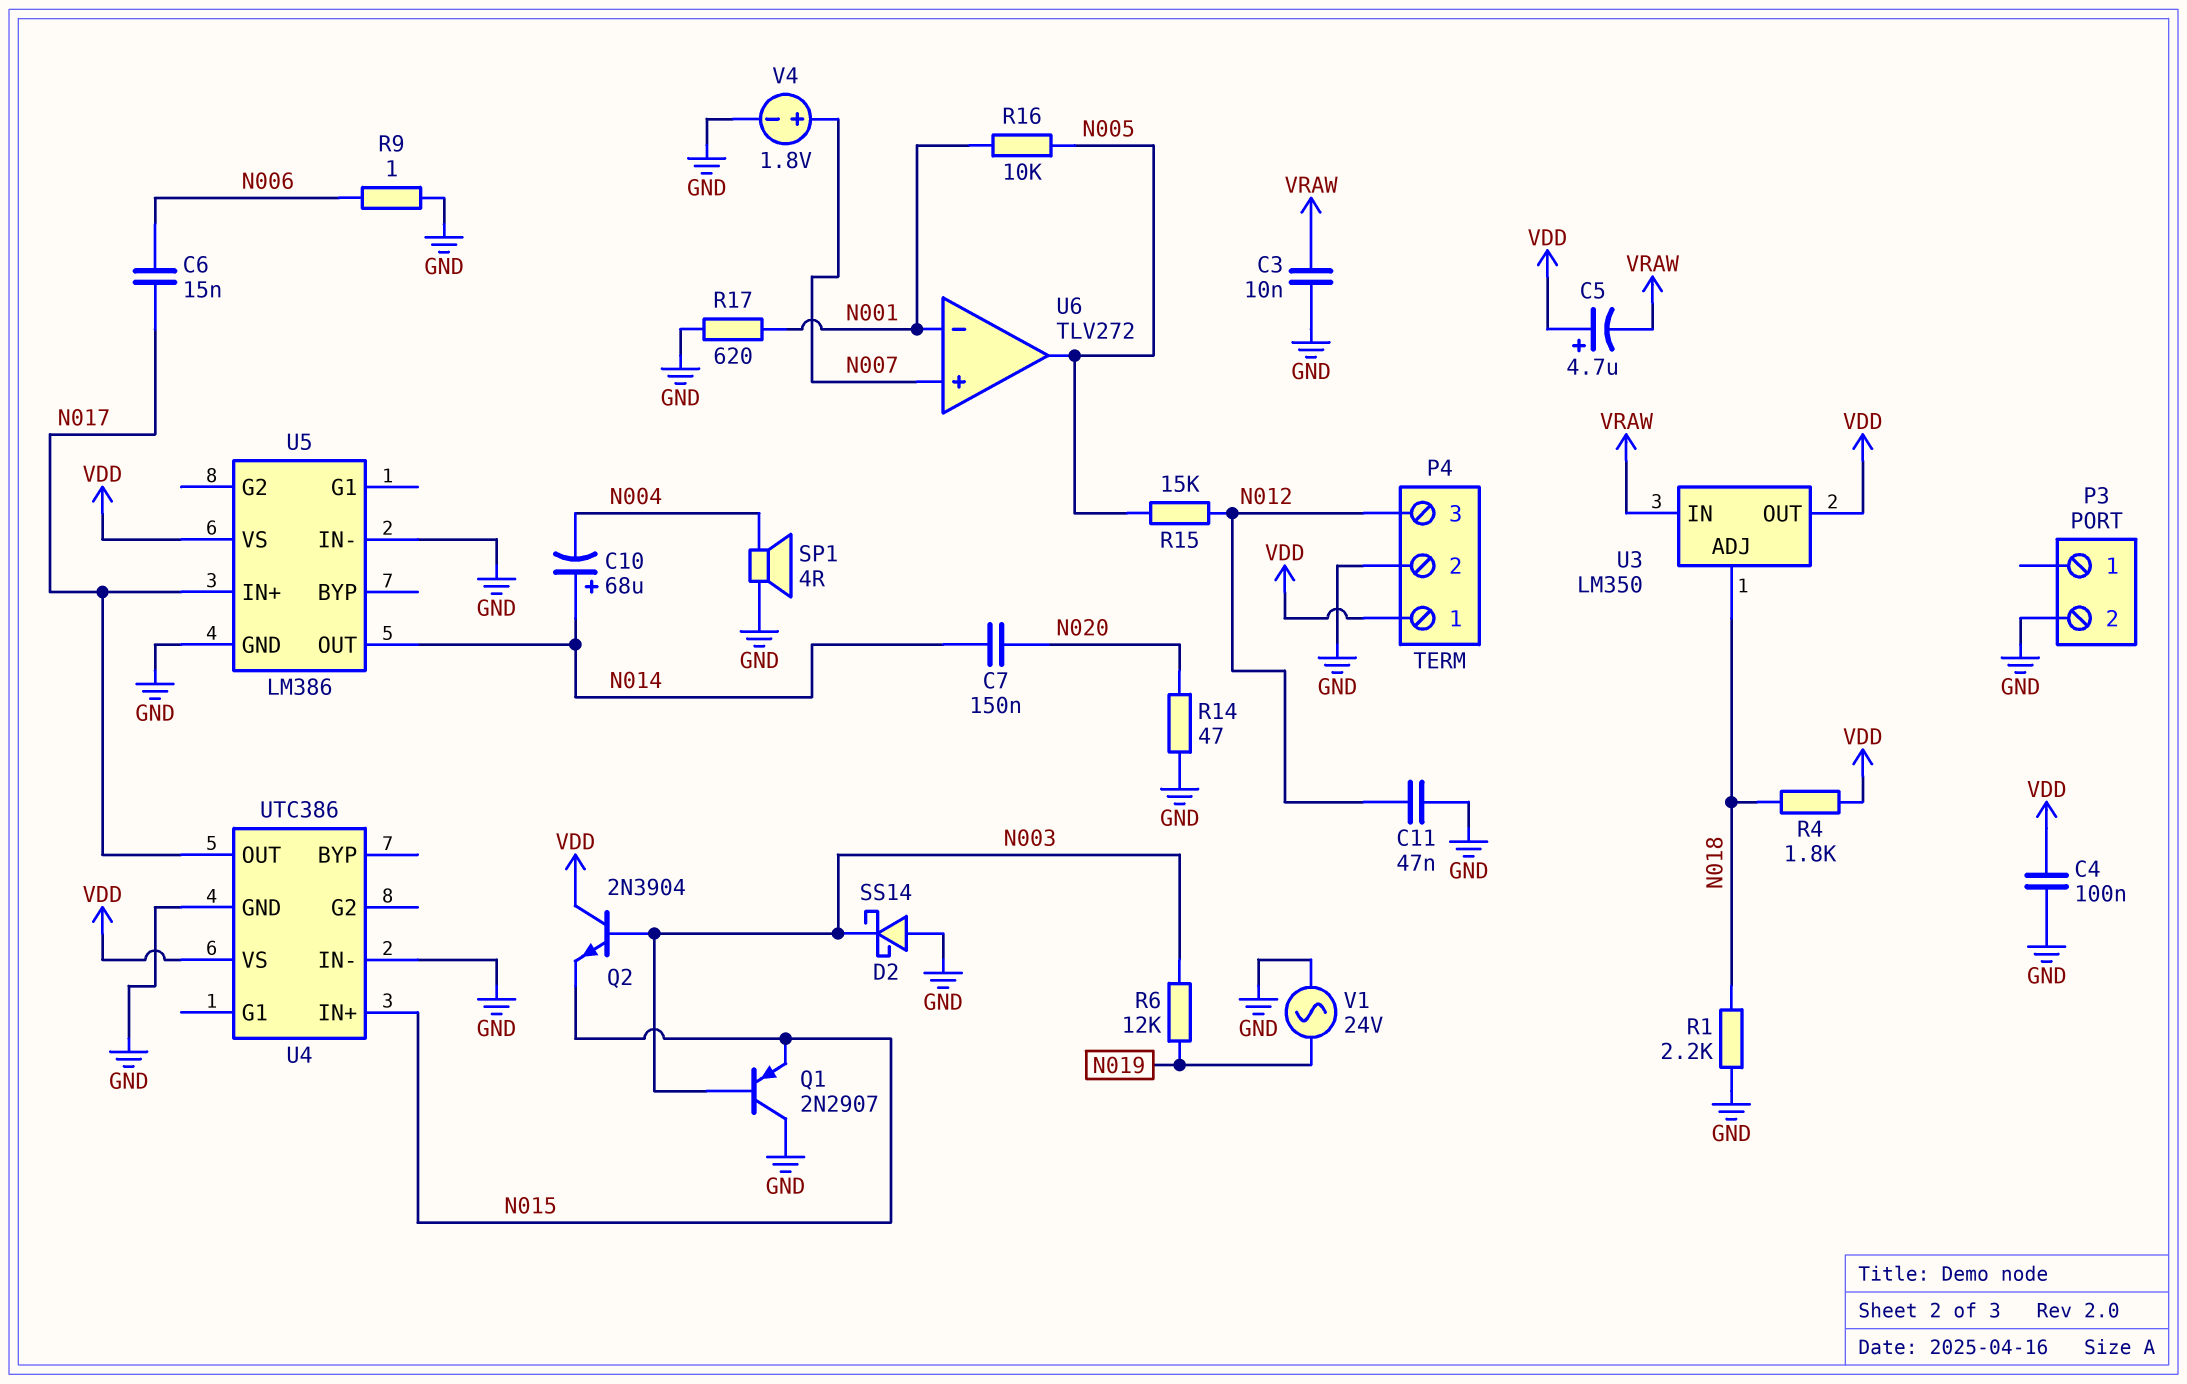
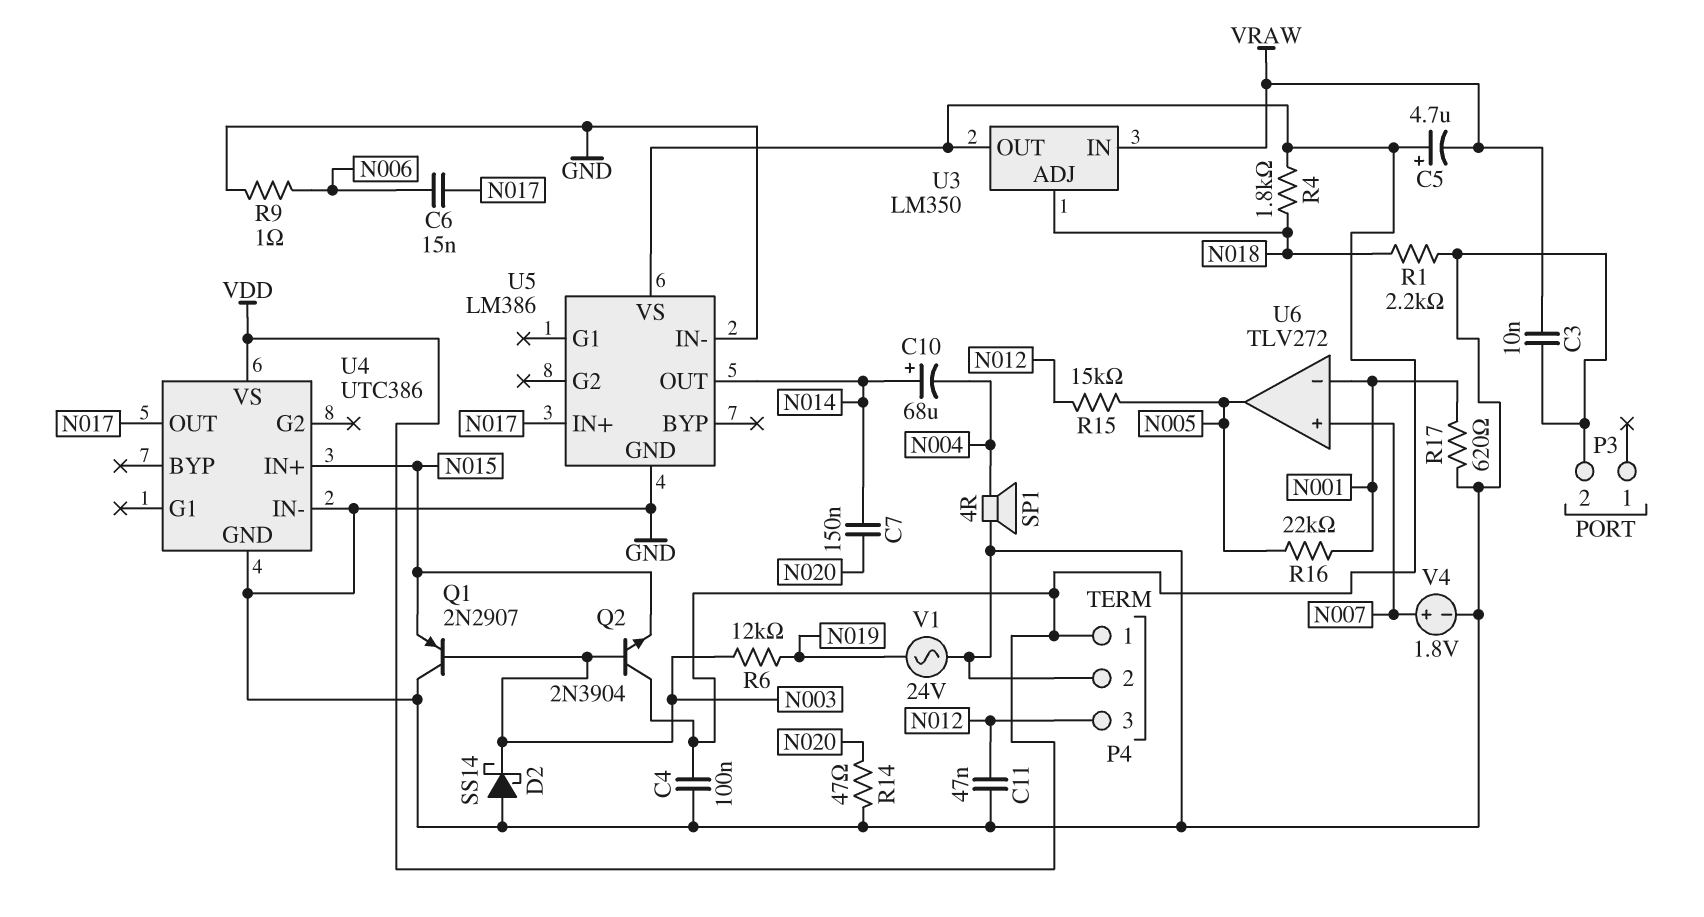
R16: 10k (N001, N005) -> 22k (N001, N005)

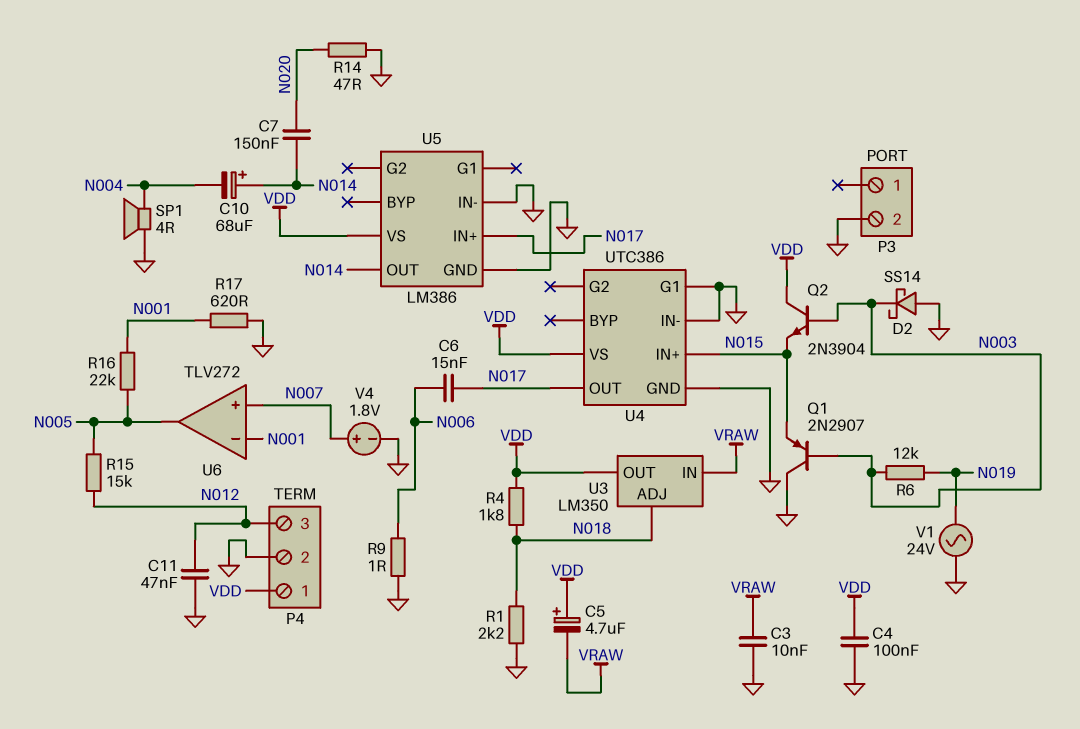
U4 pin G1: none -> GND

